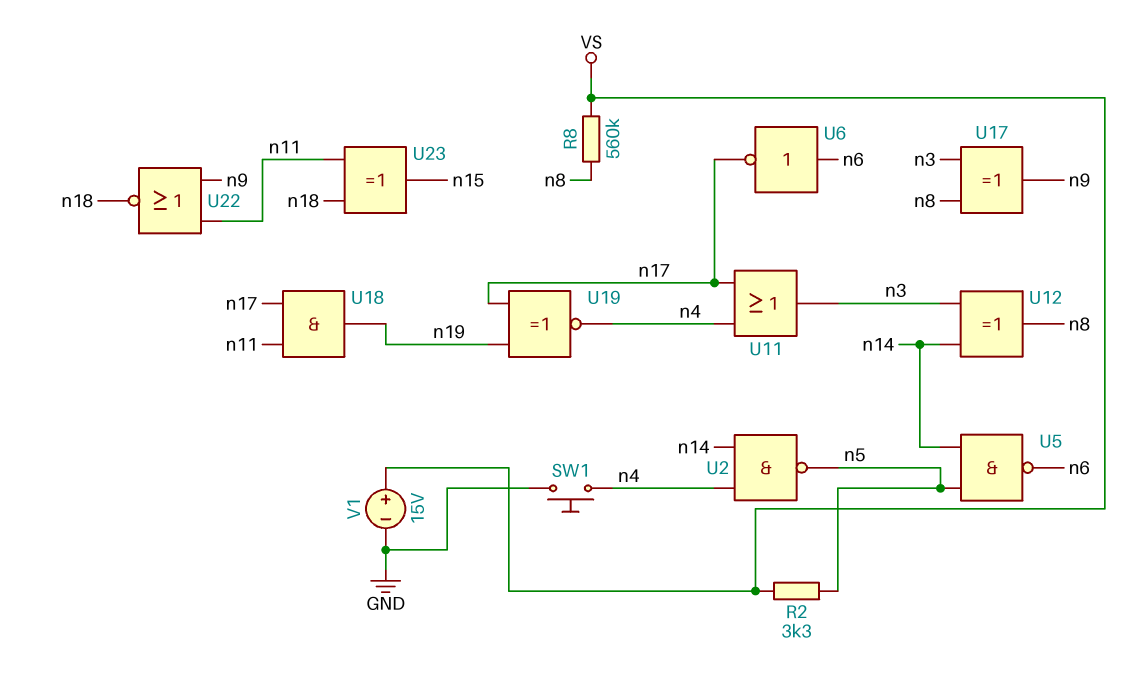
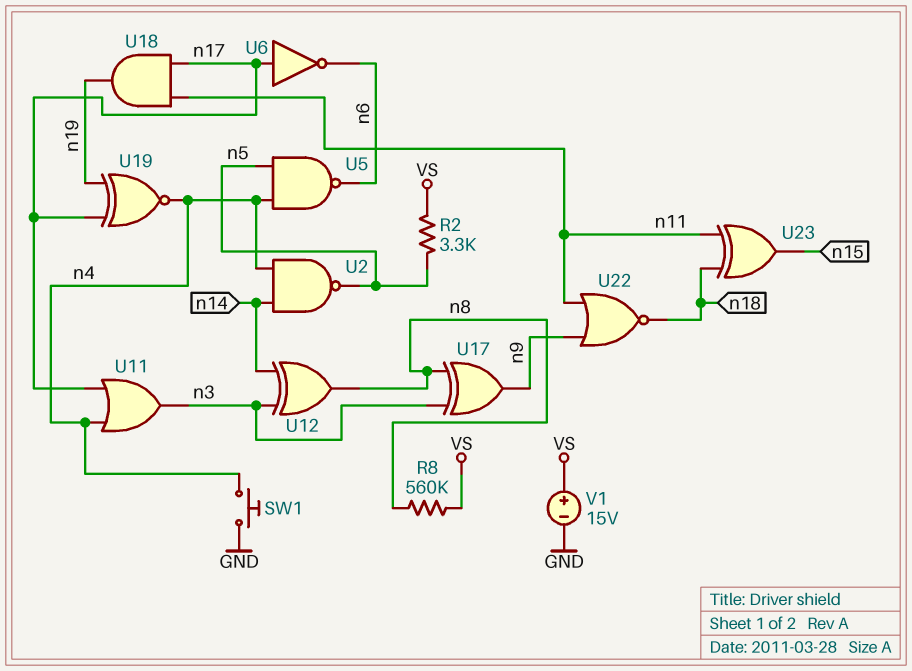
U5: NAND (in n5, in n14, out n6) -> NAND (in n4, in n5, out n6)
U6: NOT (in n6, out n17) -> NOT (in n17, out n6)

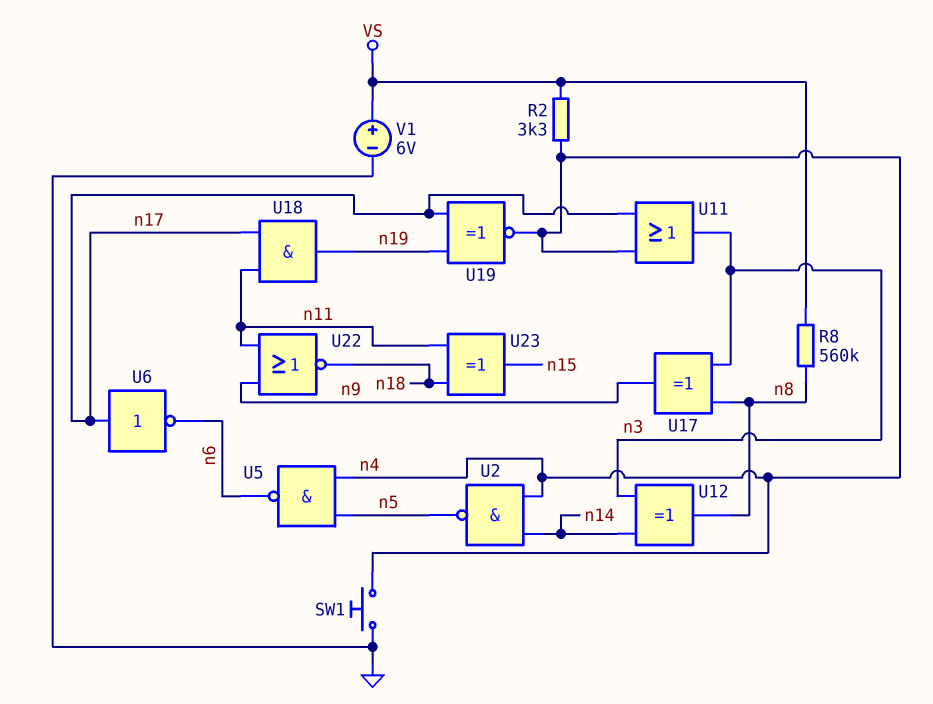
R2: 3.3k (VS, n5) -> 3.3k (VS, n4)
V1: 15V (plus VS, minus GND) -> 6V (plus VS, minus GND)

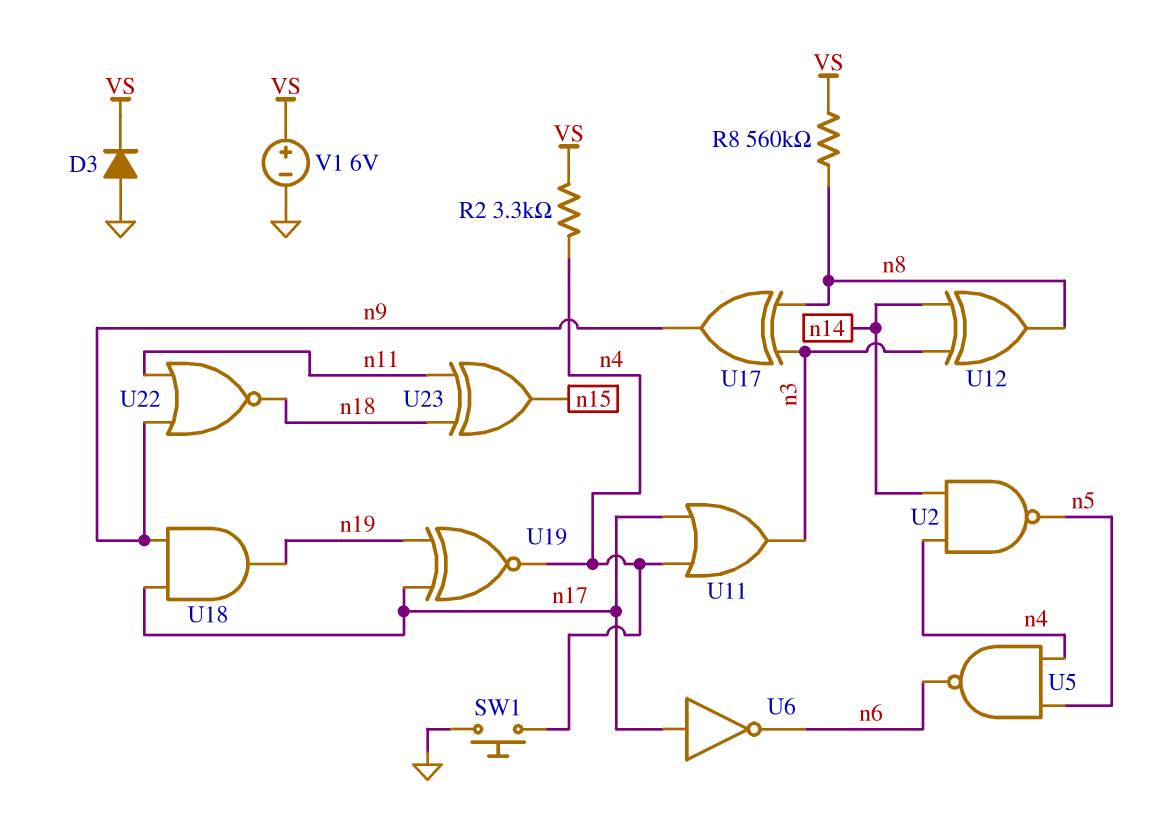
D3: none -> diode (A GND, K VS)
U18: AND (in n11, in n17, out n19) -> AND (in n9, in n17, out n19)

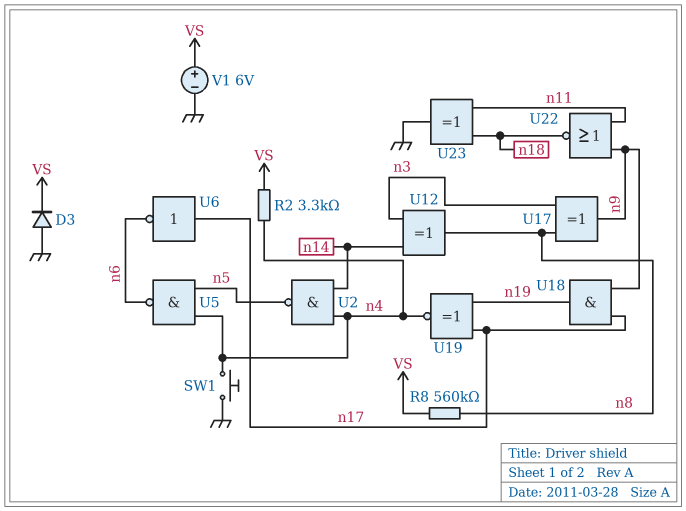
U11: OR (in n4, in n17, out n3) -> none
U23: XOR (in n11, in n18, out n15) -> XOR (in n11, in n18, out GND)

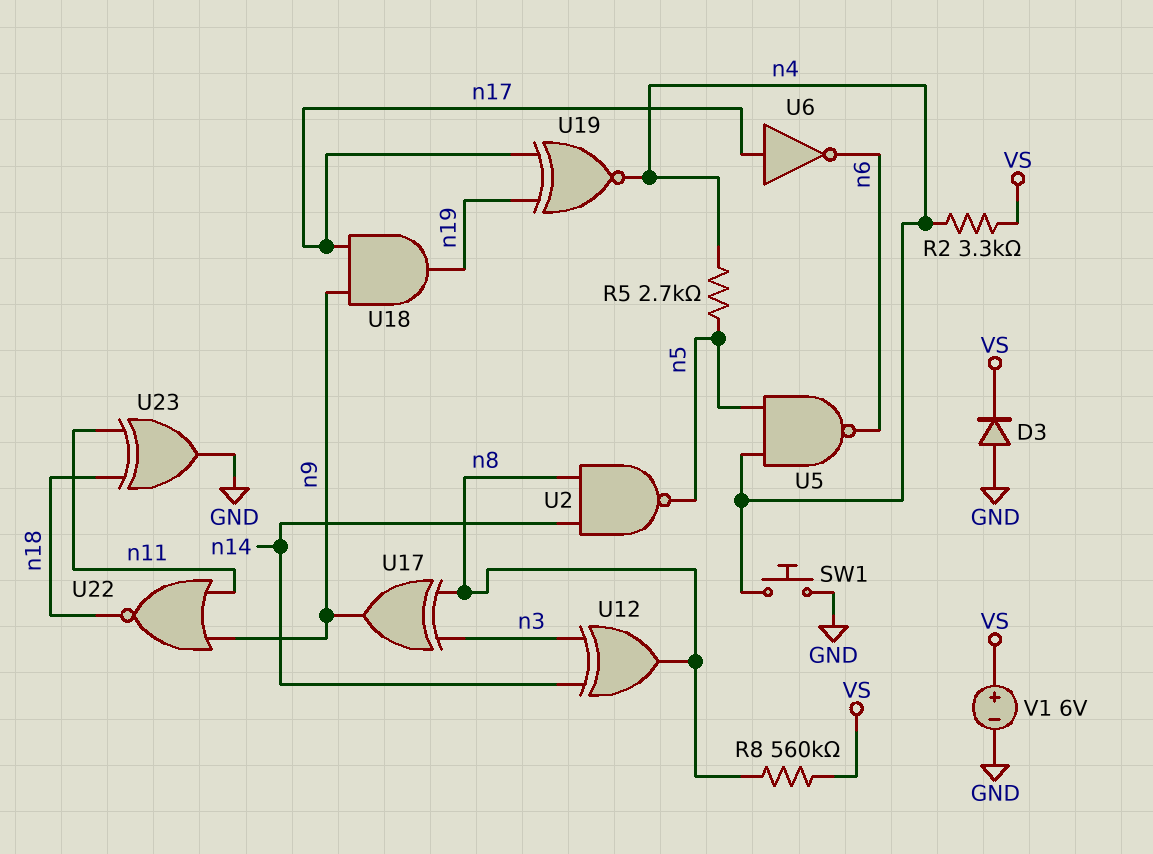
R5: none -> 2.7k (n4, n5)
U2: NAND (in n4, in n14, out n5) -> NAND (in n8, in n14, out n5)

